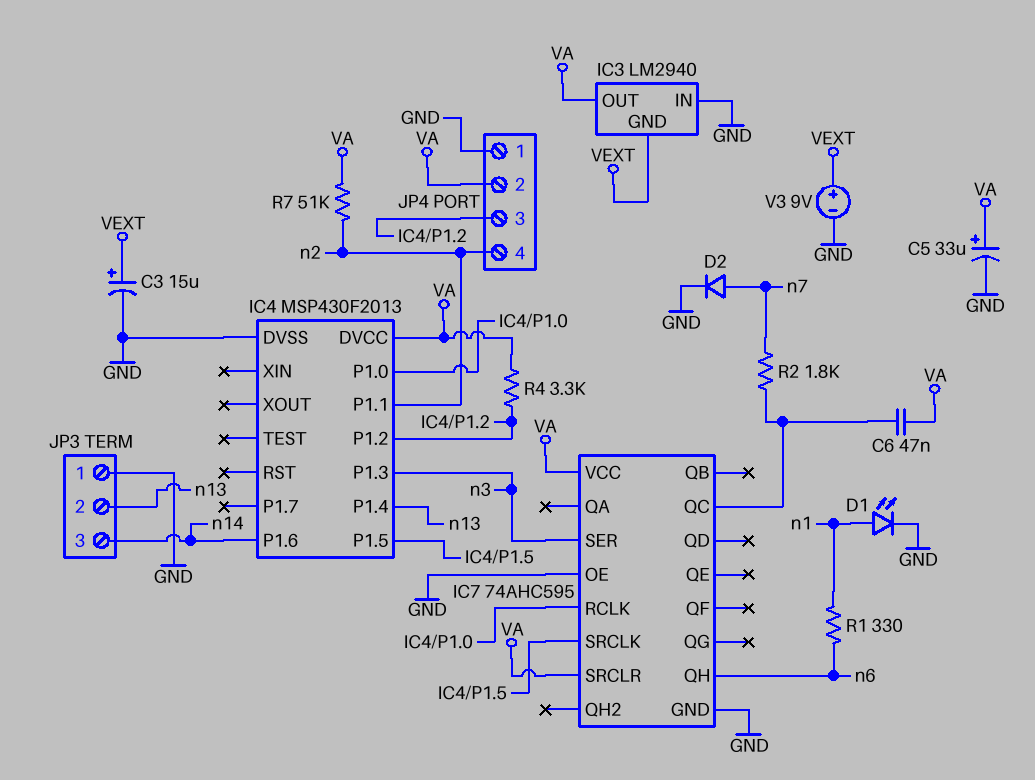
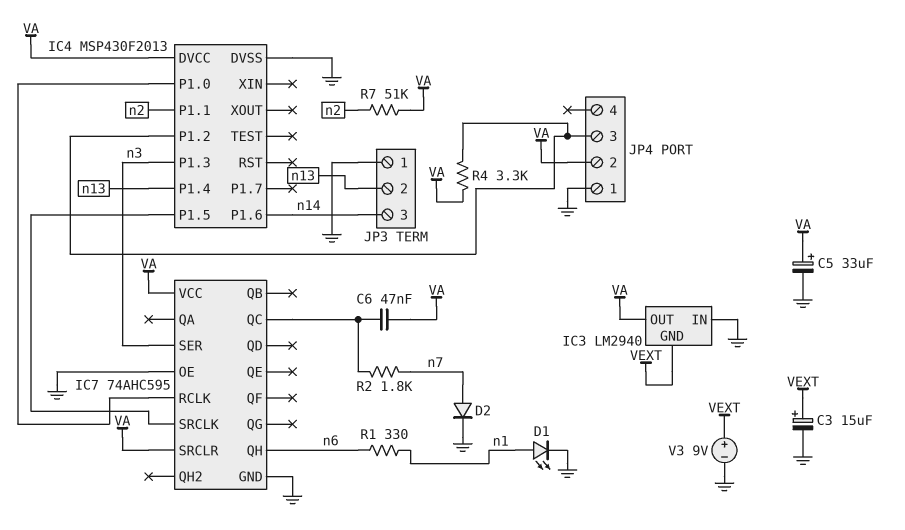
JP4 pin 4: n2 -> none

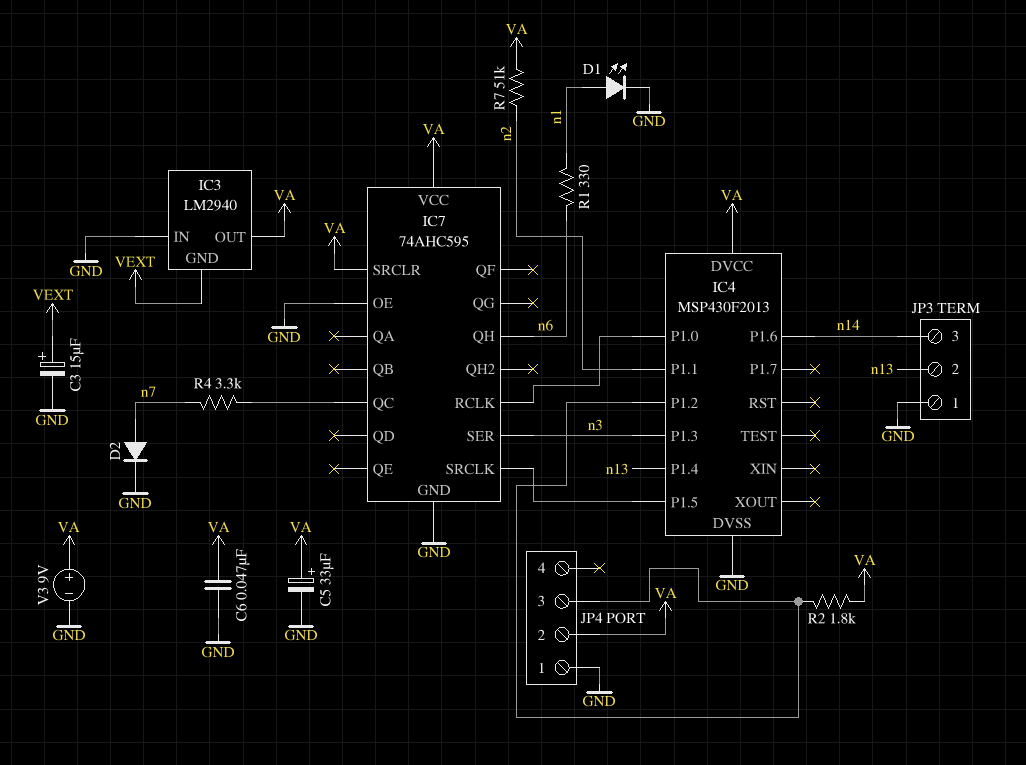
C6: 47nF (IC7/QC, VA) -> 47nF (GND, VA)
R2: 1.8k (IC7/QC, n7) -> 1.8k (IC4/P1.2, VA)
R4: 3.3k (IC4/P1.2, VA) -> 3.3k (IC7/QC, n7)
V3: 9V (plus VEXT, minus GND) -> 9V (plus VA, minus GND)

